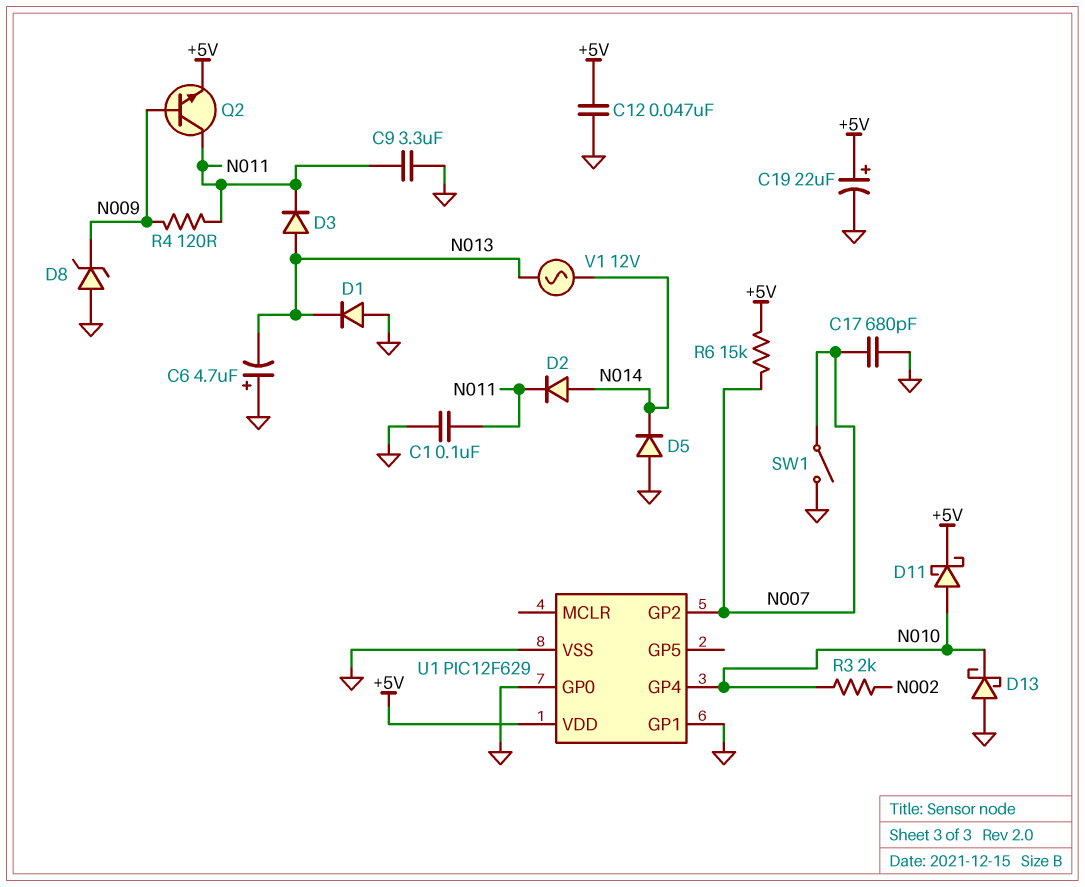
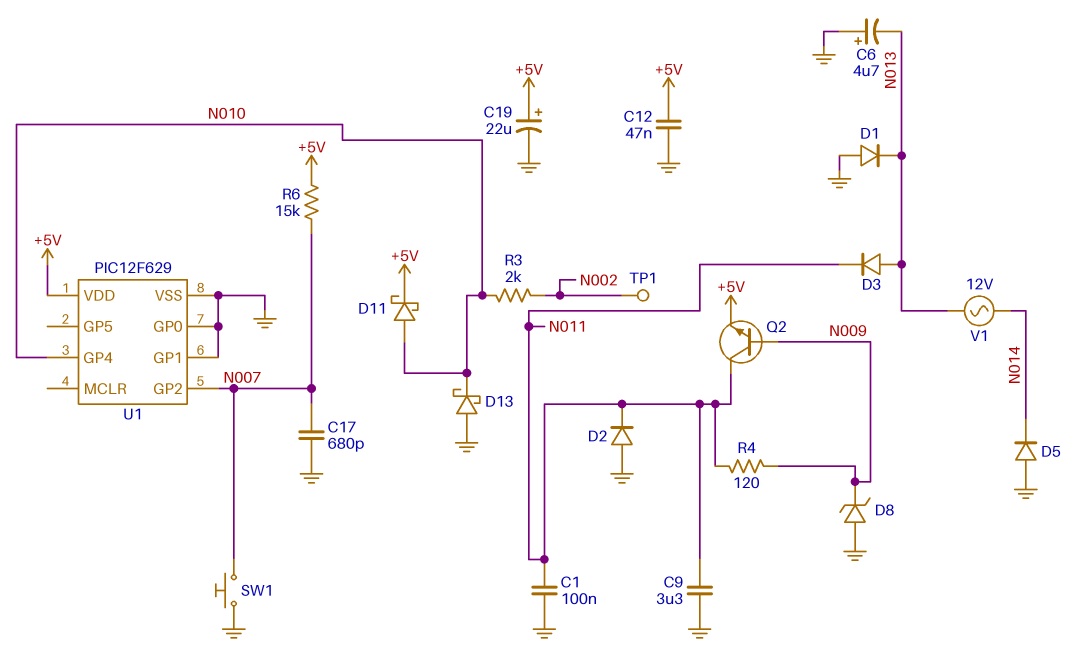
D2: diode (A N014, K N011) -> diode (A GND, K N011)
SW1: switch (GND, N007) -> button (GND, N007)
TP1: none -> test point (N002)

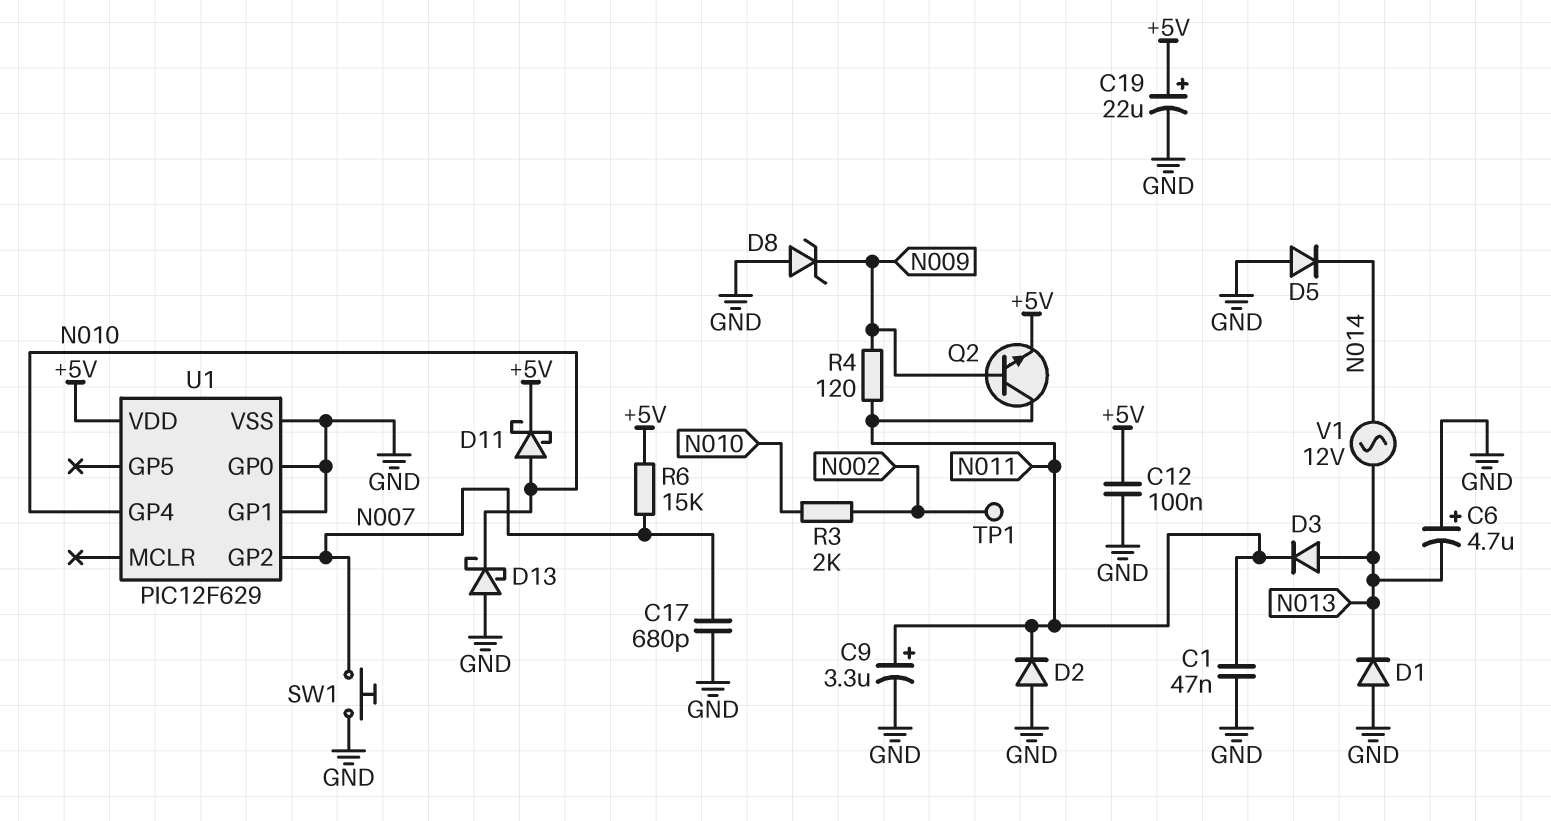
C1: 100nF (GND, N011) -> 47nF (GND, N011)
C9: 3.3uF (GND, N011) -> 3.3uF (plus N011, minus GND)
C12: 47nF (+5V, GND) -> 100nF (+5V, GND)

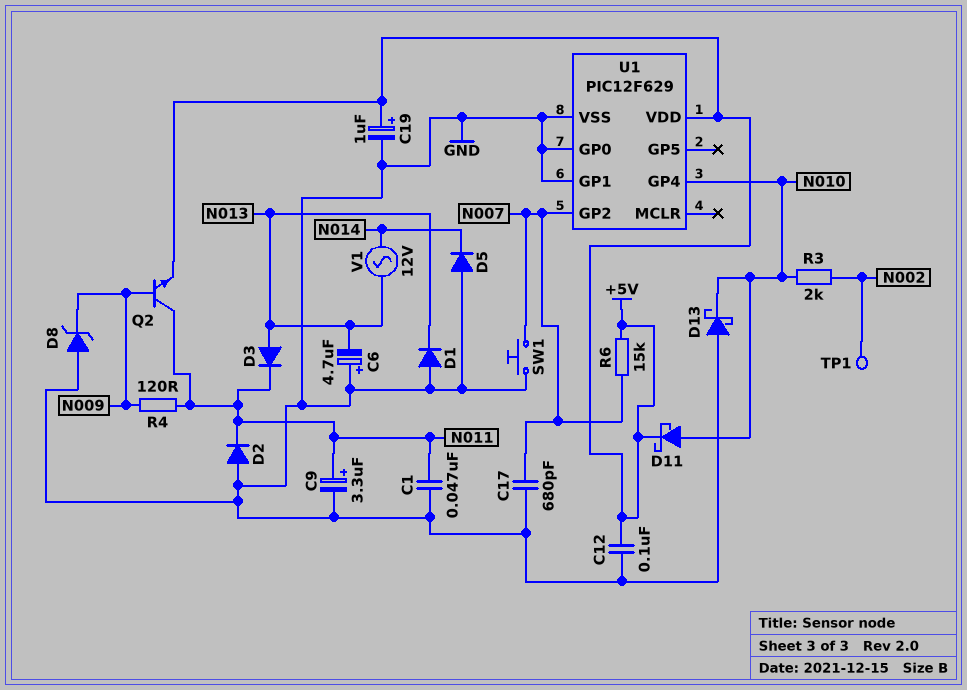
C19: 22uF (plus +5V, minus GND) -> 1uF (plus +5V, minus GND)

